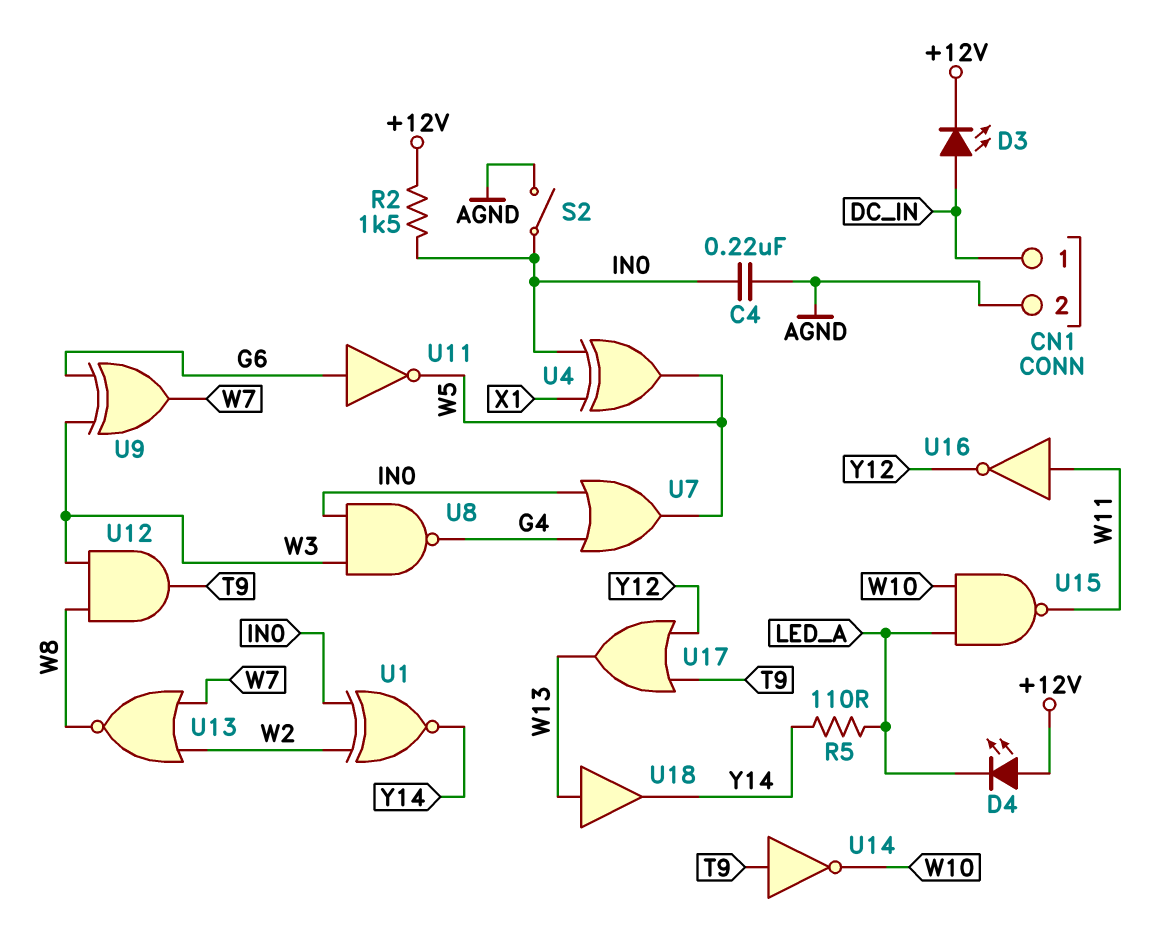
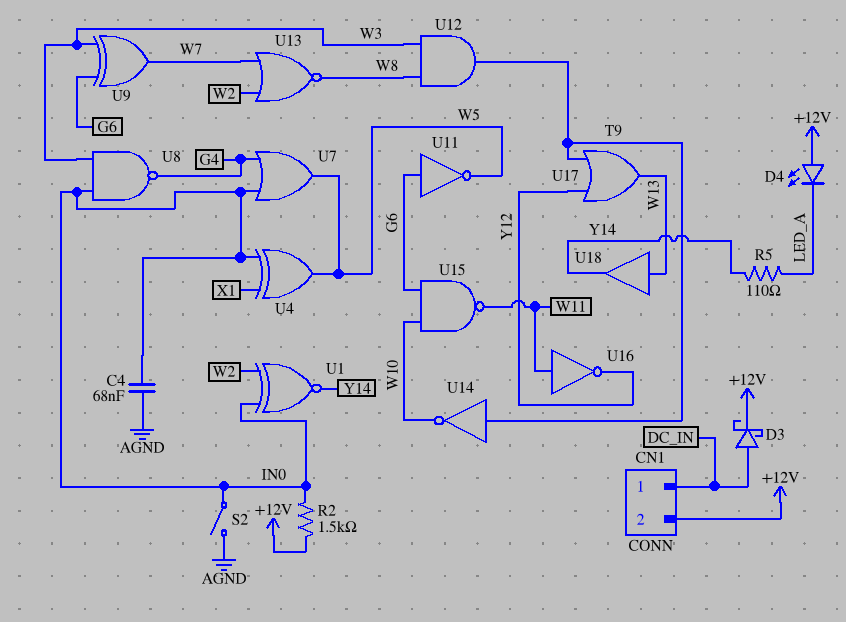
C4: 220nF (AGND, IN0) -> 68nF (AGND, IN0)
CN1 pin 2: AGND -> +12V
D3: LED (A DC_IN, K +12V) -> schottky (A DC_IN, K +12V)
U15: NAND (in LED_A, in W10, out W11) -> NAND (in G6, in W10, out W11)

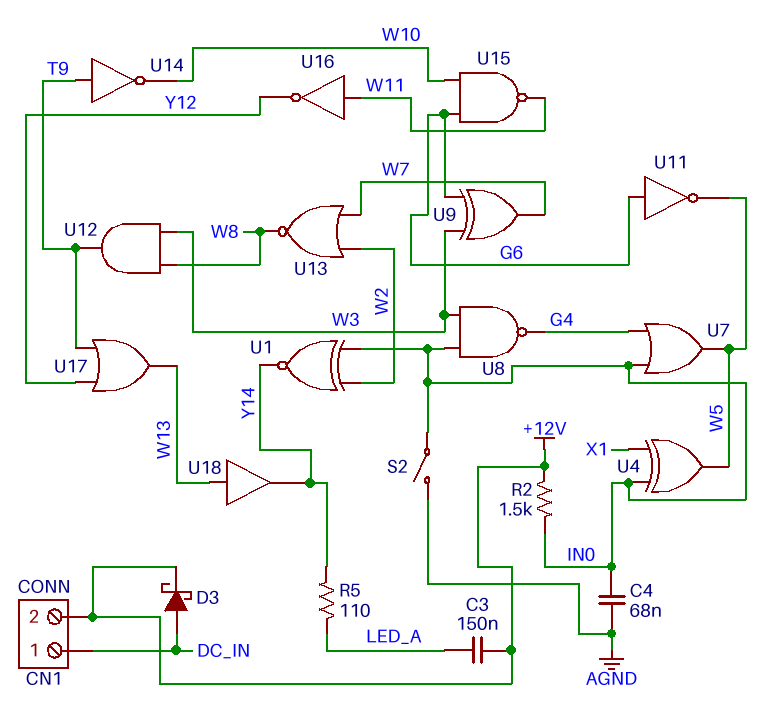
C3: none -> 150nF (+12V, LED_A)
D4: LED (A +12V, K LED_A) -> none

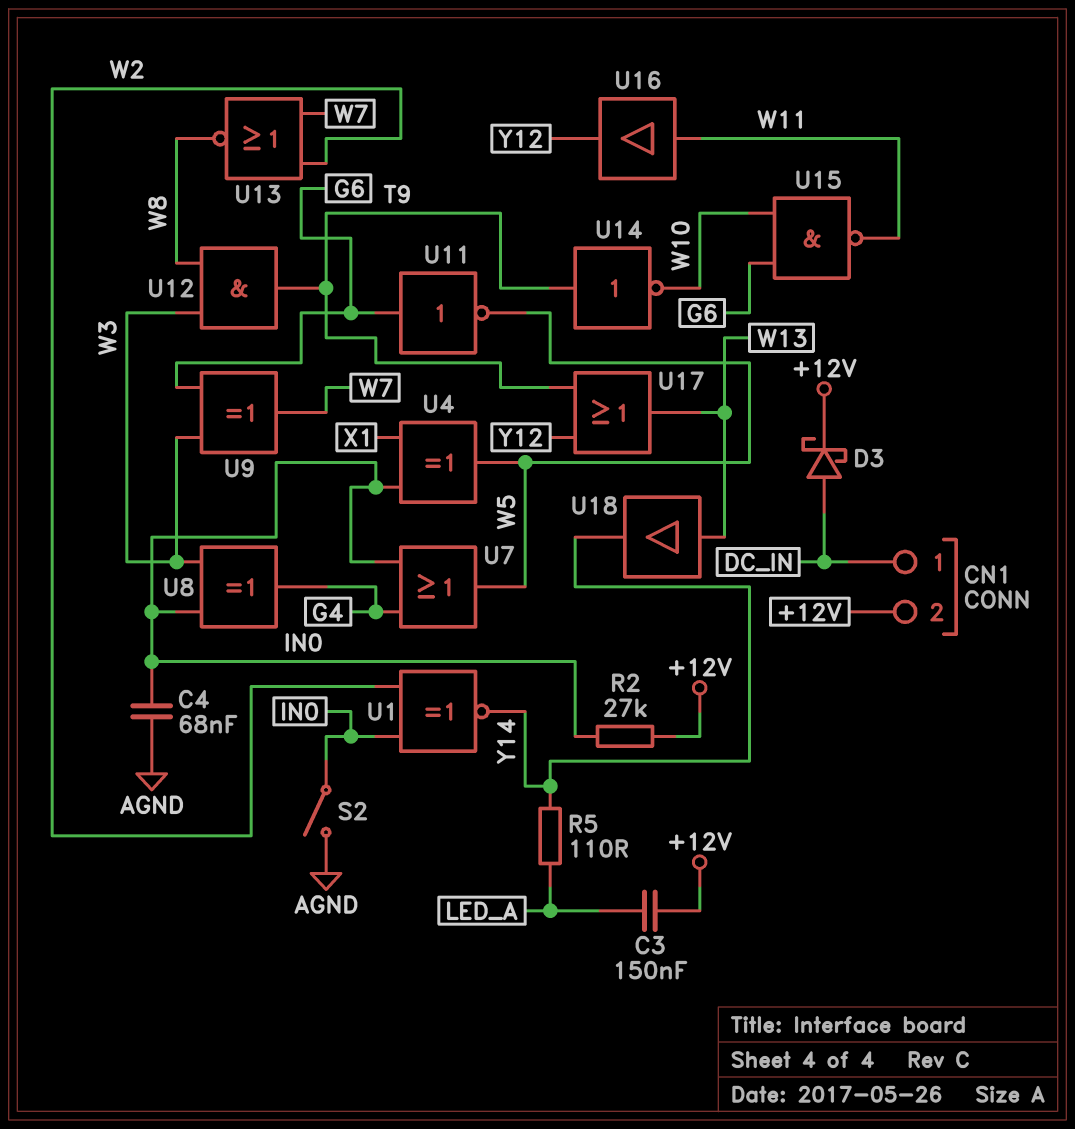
R2: 1.5k (+12V, IN0) -> 27k (+12V, IN0)
U8: NAND (in IN0, in W3, out G4) -> XOR (in IN0, in W3, out G4)
U16: NOT (in W11, out Y12) -> buffer (in W11, out Y12)

